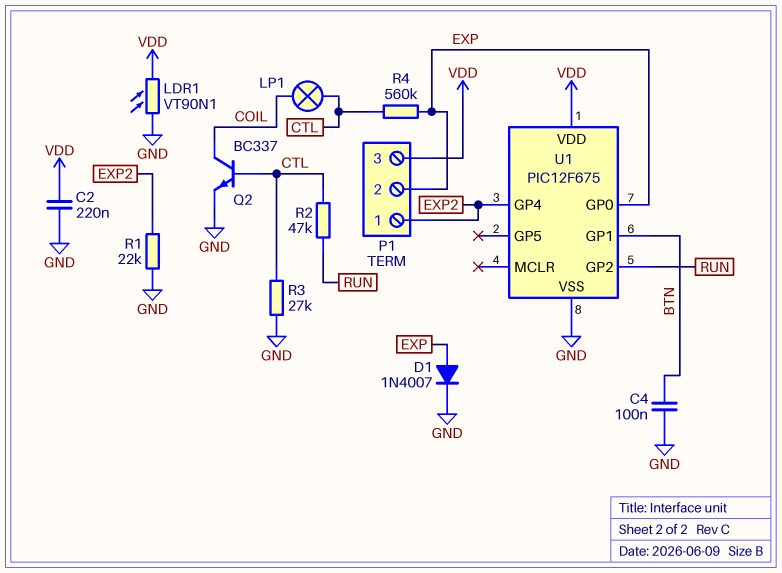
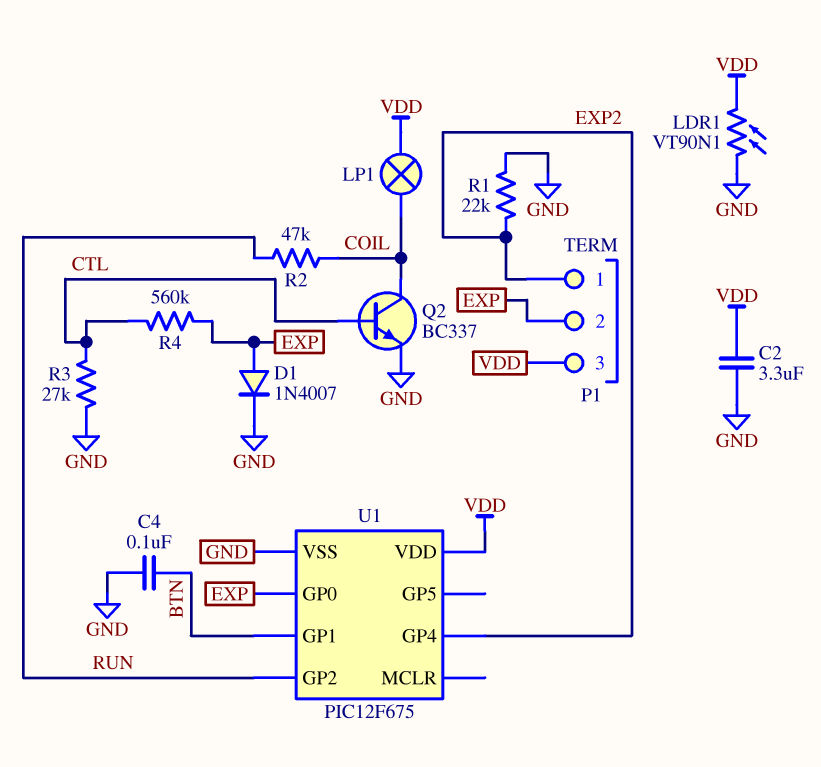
C2: 220nF (GND, VDD) -> 3.3uF (GND, VDD)
LP1: lamp (COIL, CTL) -> lamp (COIL, VDD)
R2: 47k (CTL, RUN) -> 47k (COIL, RUN)

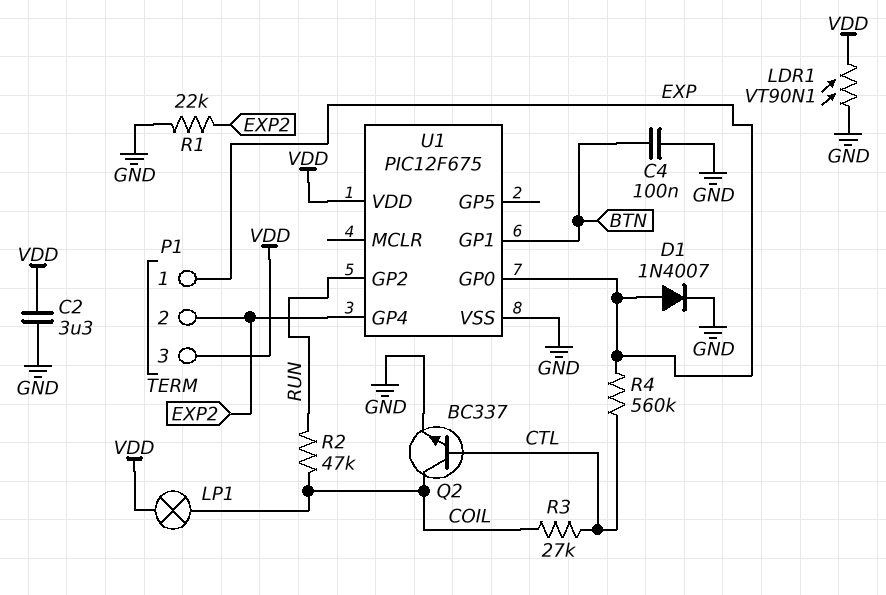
P1 pin 1: EXP2 -> EXP
P1 pin 2: EXP -> EXP2
R3: 27k (CTL, GND) -> 27k (COIL, CTL)

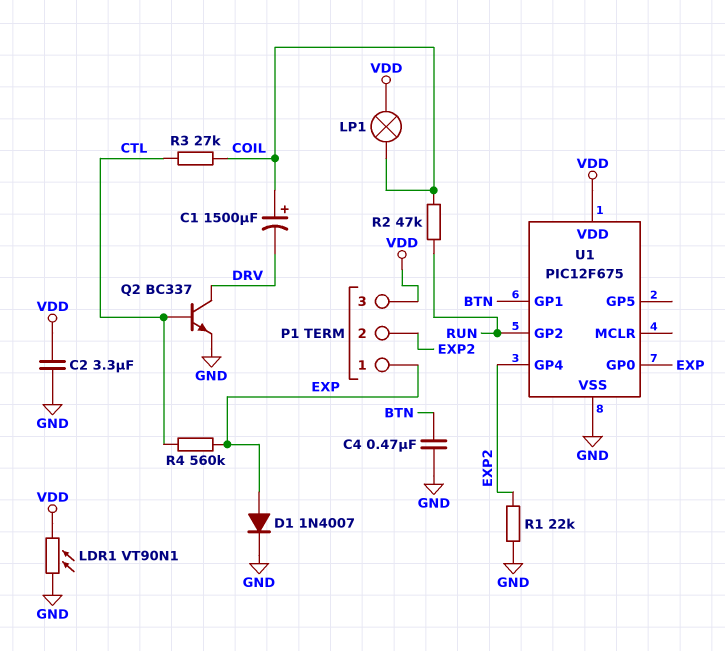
C1: none -> 1500uF (plus COIL, minus DRV)
C4: 100nF (BTN, GND) -> 470nF (BTN, GND)
Q2: NPN BC337 (B CTL, C COIL, E GND) -> NPN BC337 (B CTL, C DRV, E GND)

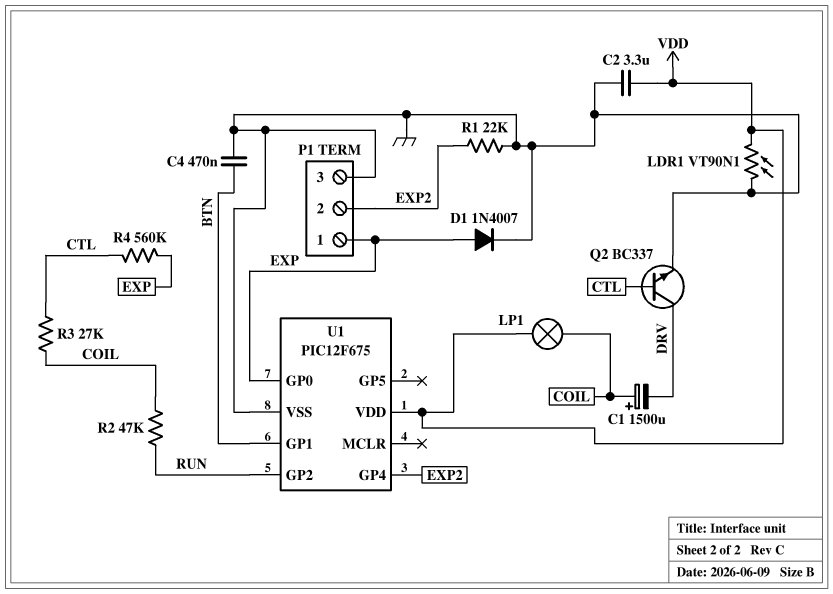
P1 pin 3: VDD -> GND

